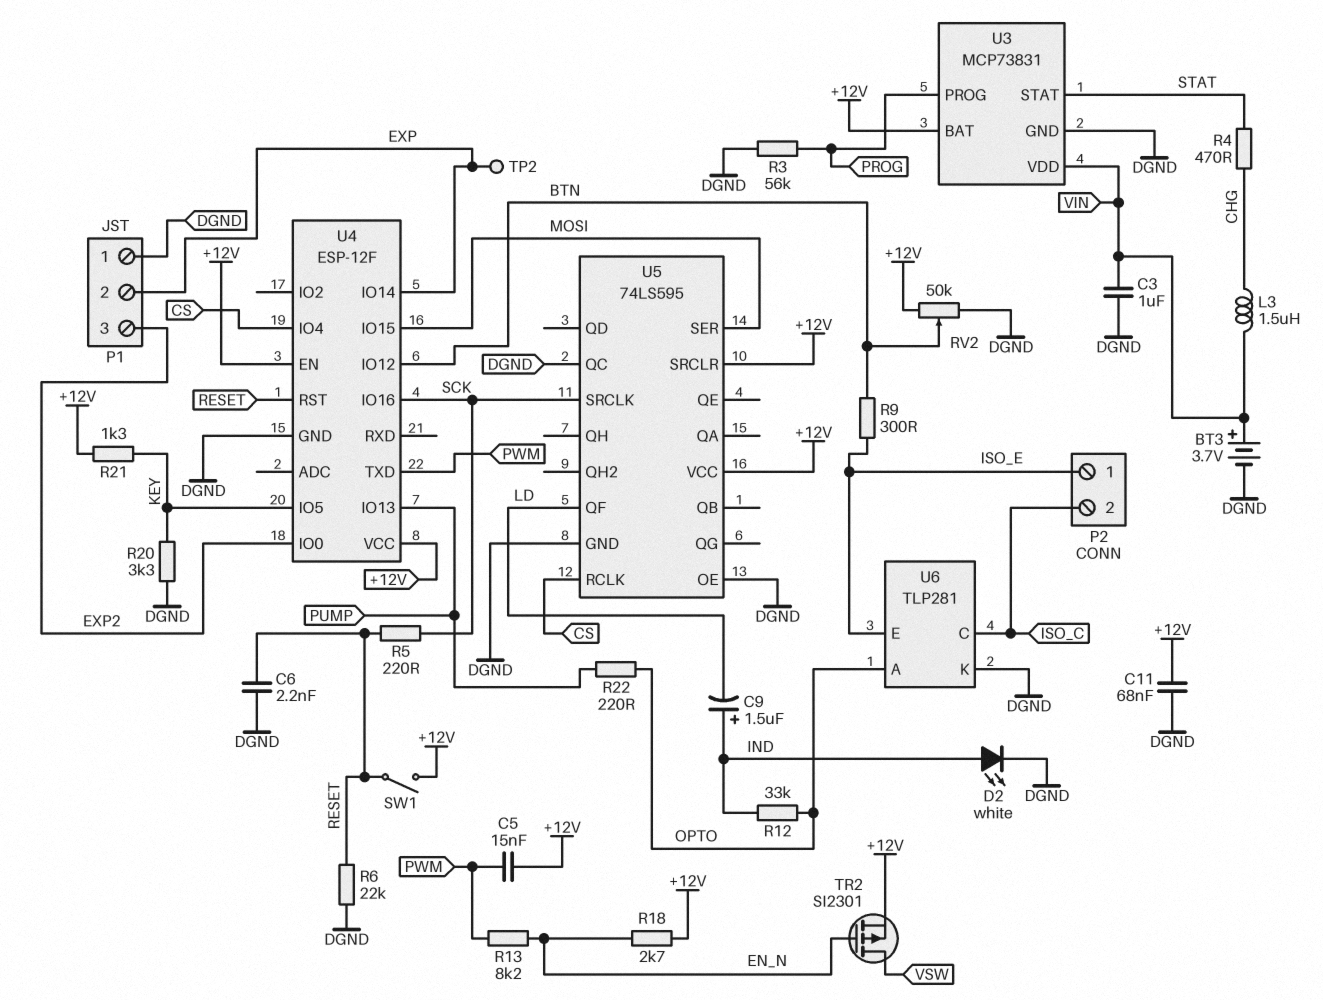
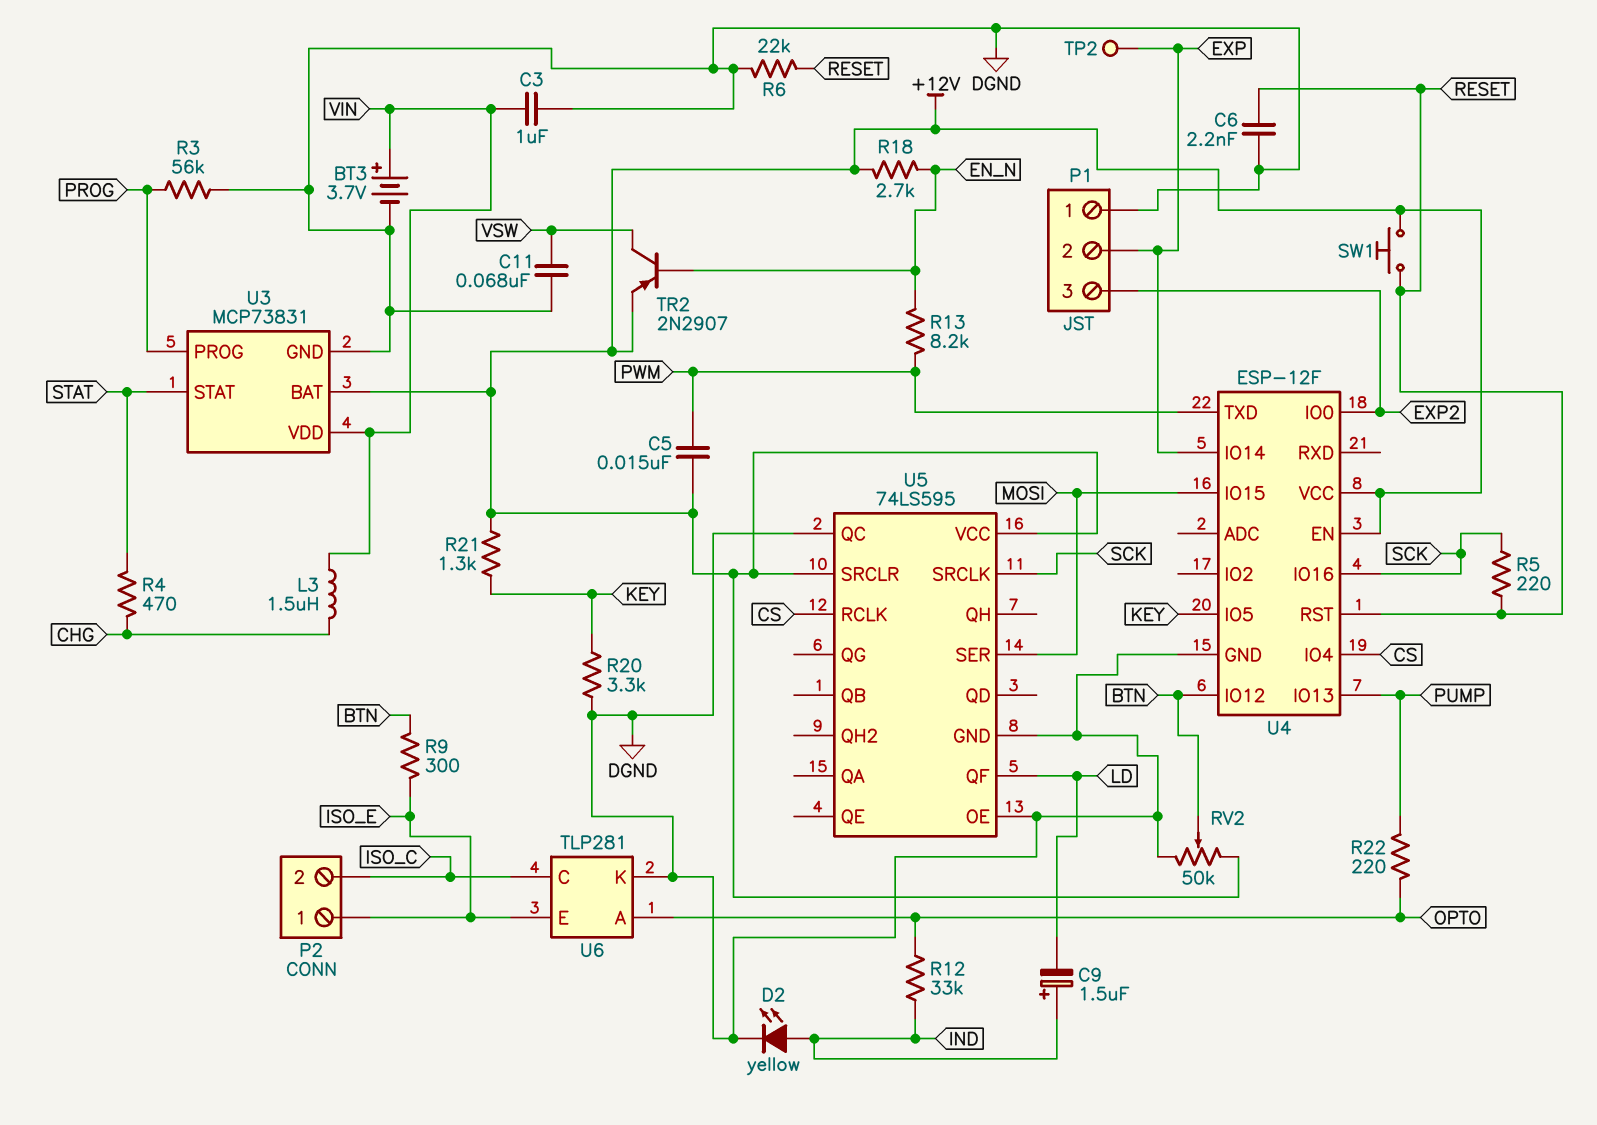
C11: 68nF (+12V, DGND) -> 68nF (DGND, VSW)
D2: LED white (A IND, K DGND) -> LED yellow (A IND, K DGND)
SW1: switch (+12V, RESET) -> button (+12V, RESET)
TR2: PMOS SI2301 (G EN_N, D VSW, S +12V) -> PNP 2N2907 (B EN_N, C VSW, E +12V)

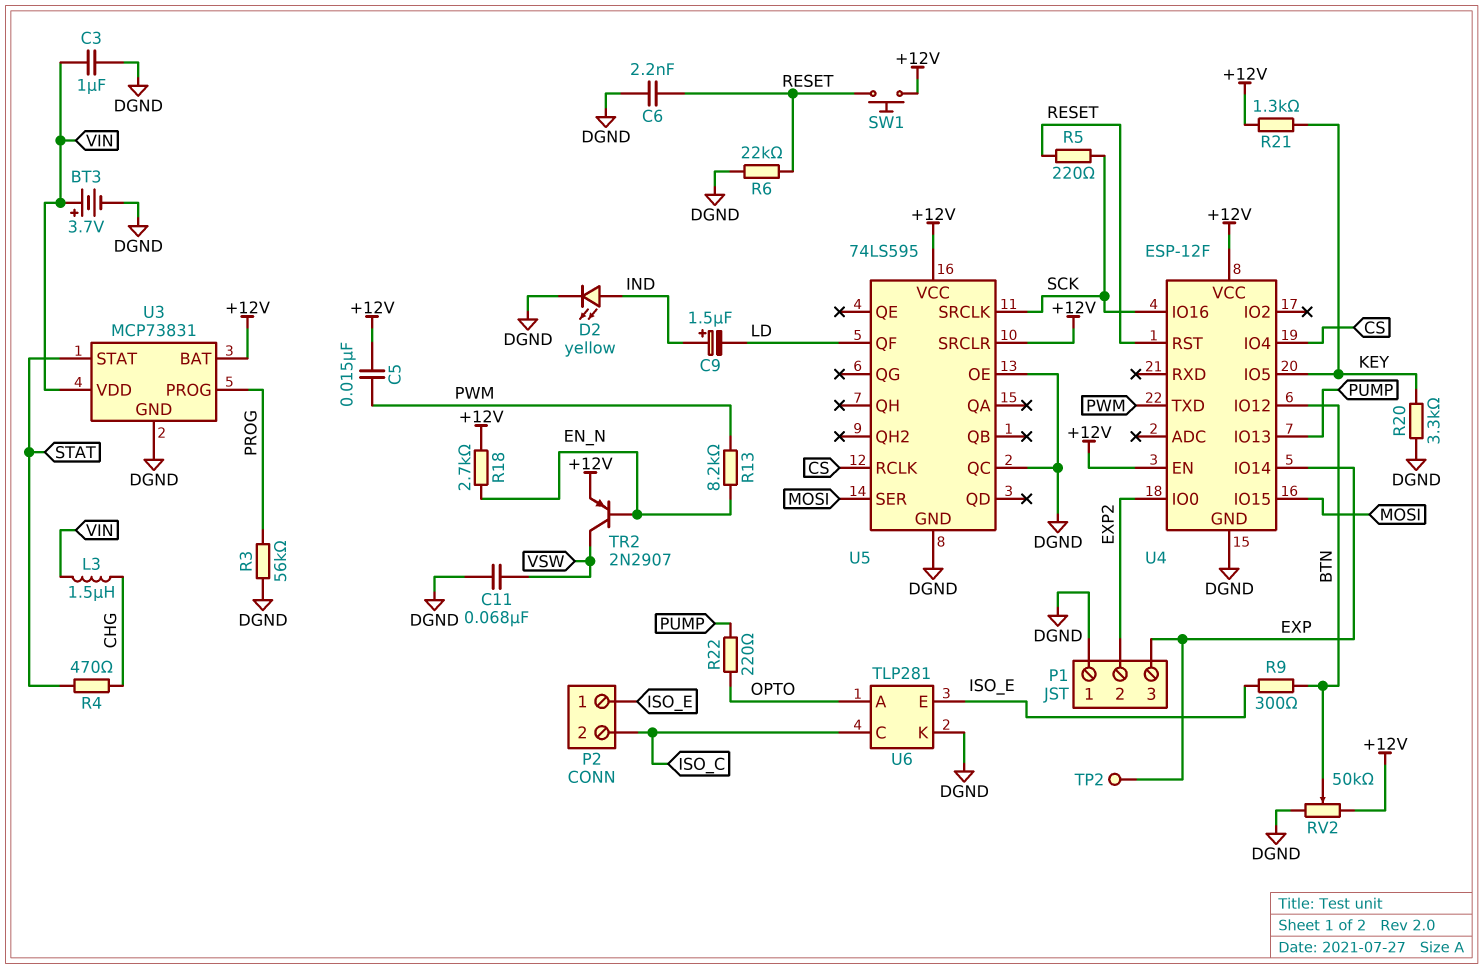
P1 pin 2: EXP -> EXP2
P1 pin 3: EXP2 -> EXP
R12: 33k (IND, OPTO) -> none

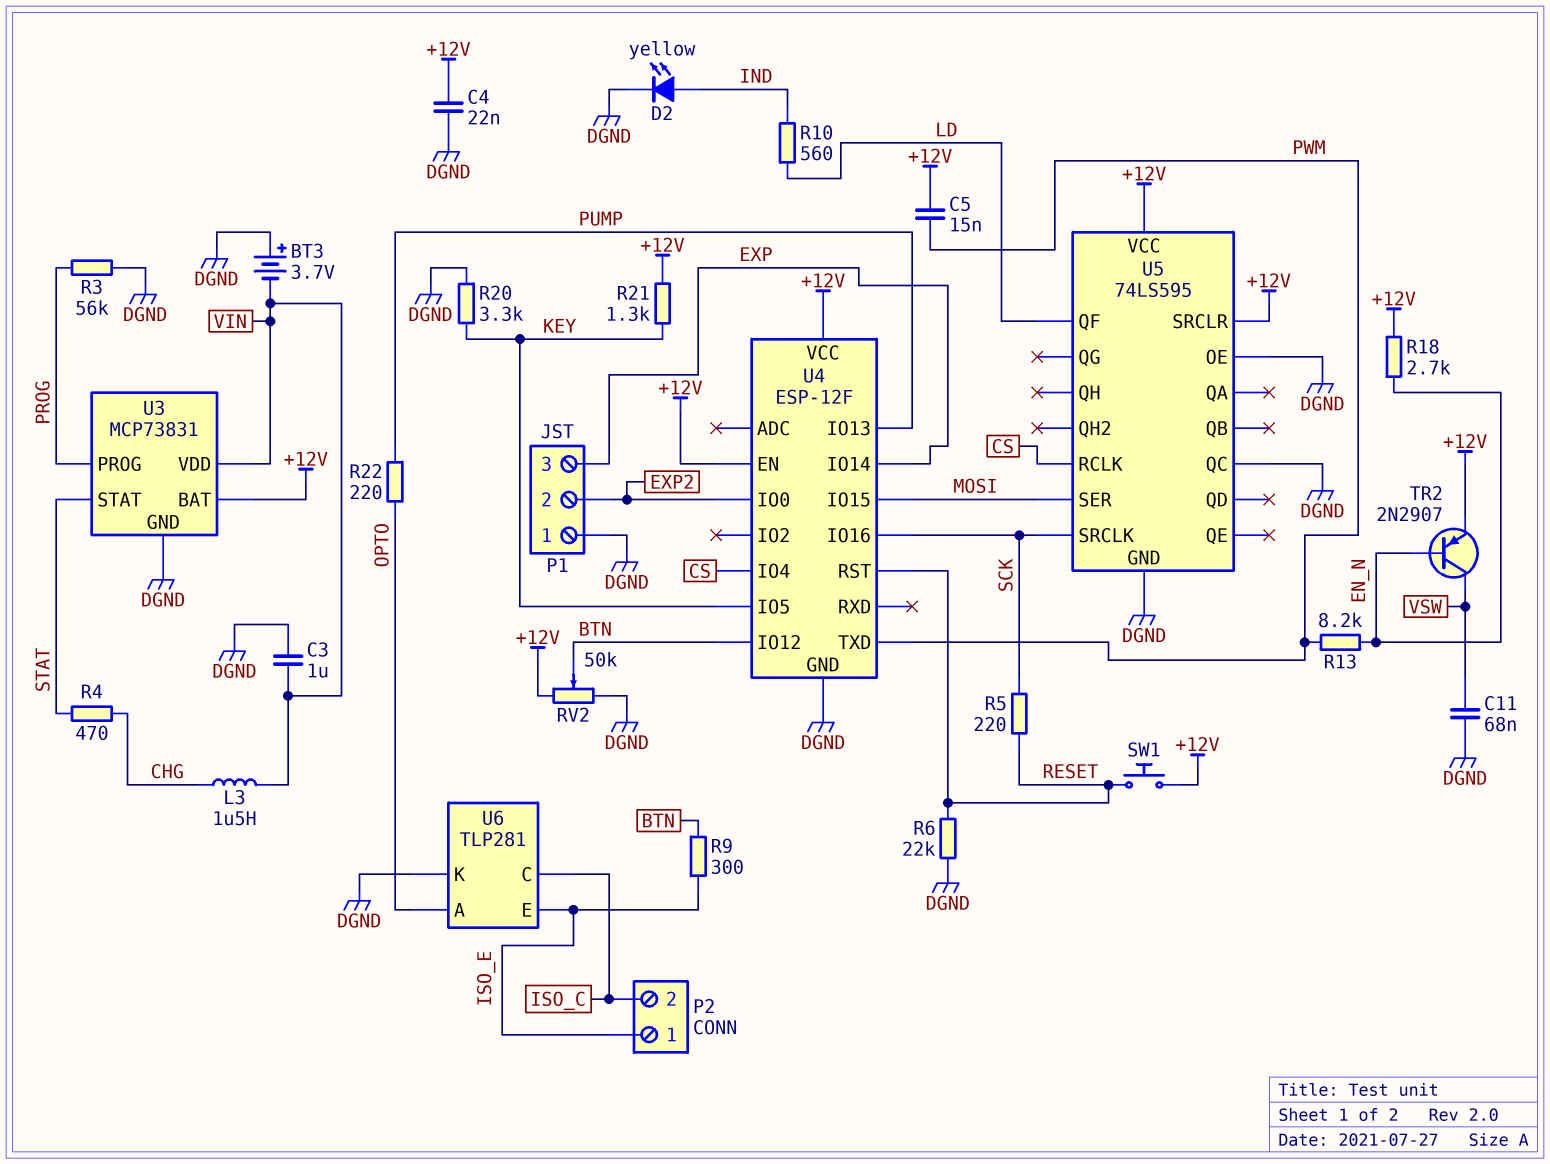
BT3: 3.7V (plus VIN, minus DGND) -> 3.7V (plus DGND, minus VIN)
C4: none -> 22nF (+12V, DGND)
C6: 2.2nF (DGND, RESET) -> none
C9: 1.5uF (plus IND, minus LD) -> none
R10: none -> 560 (IND, LD)
TP2: test point (EXP) -> none

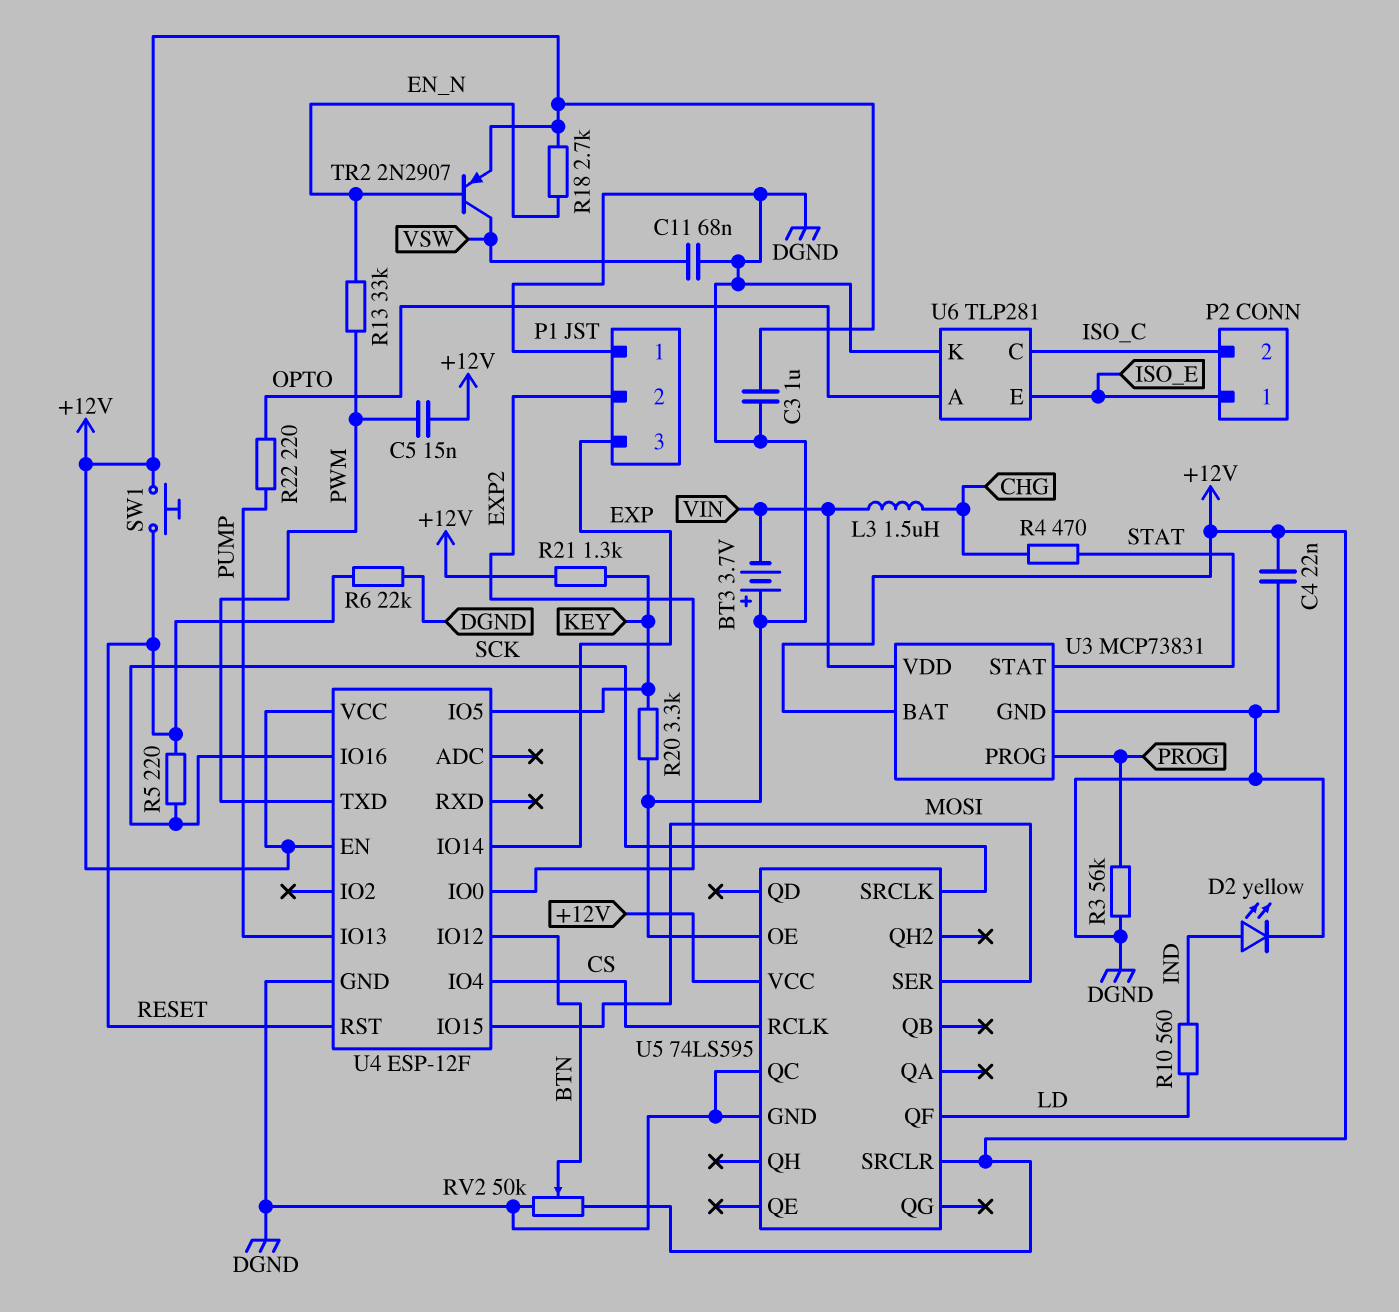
C3: 1uF (DGND, VIN) -> 1uF (+12V, DGND)
R9: 300 (BTN, ISO_E) -> none
R13: 8.2k (EN_N, PWM) -> 33k (EN_N, PWM)

